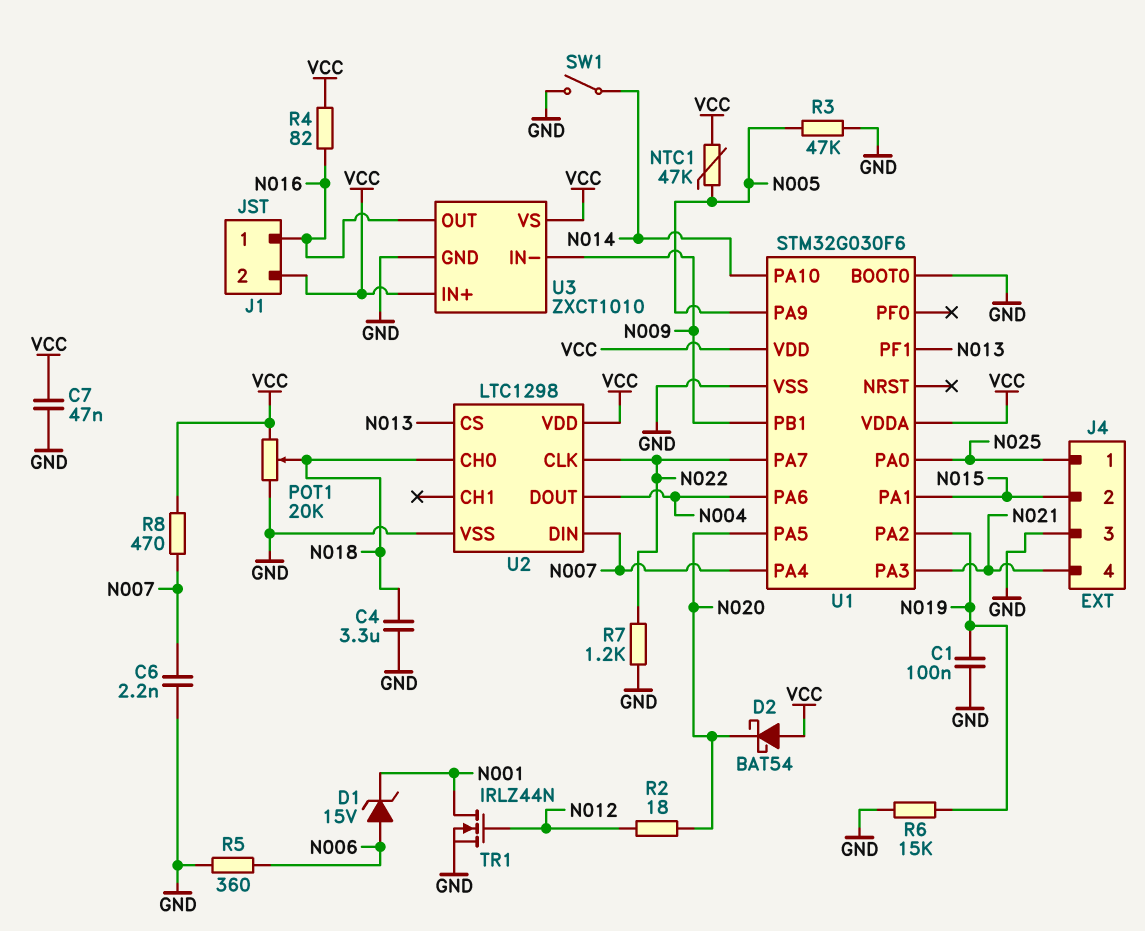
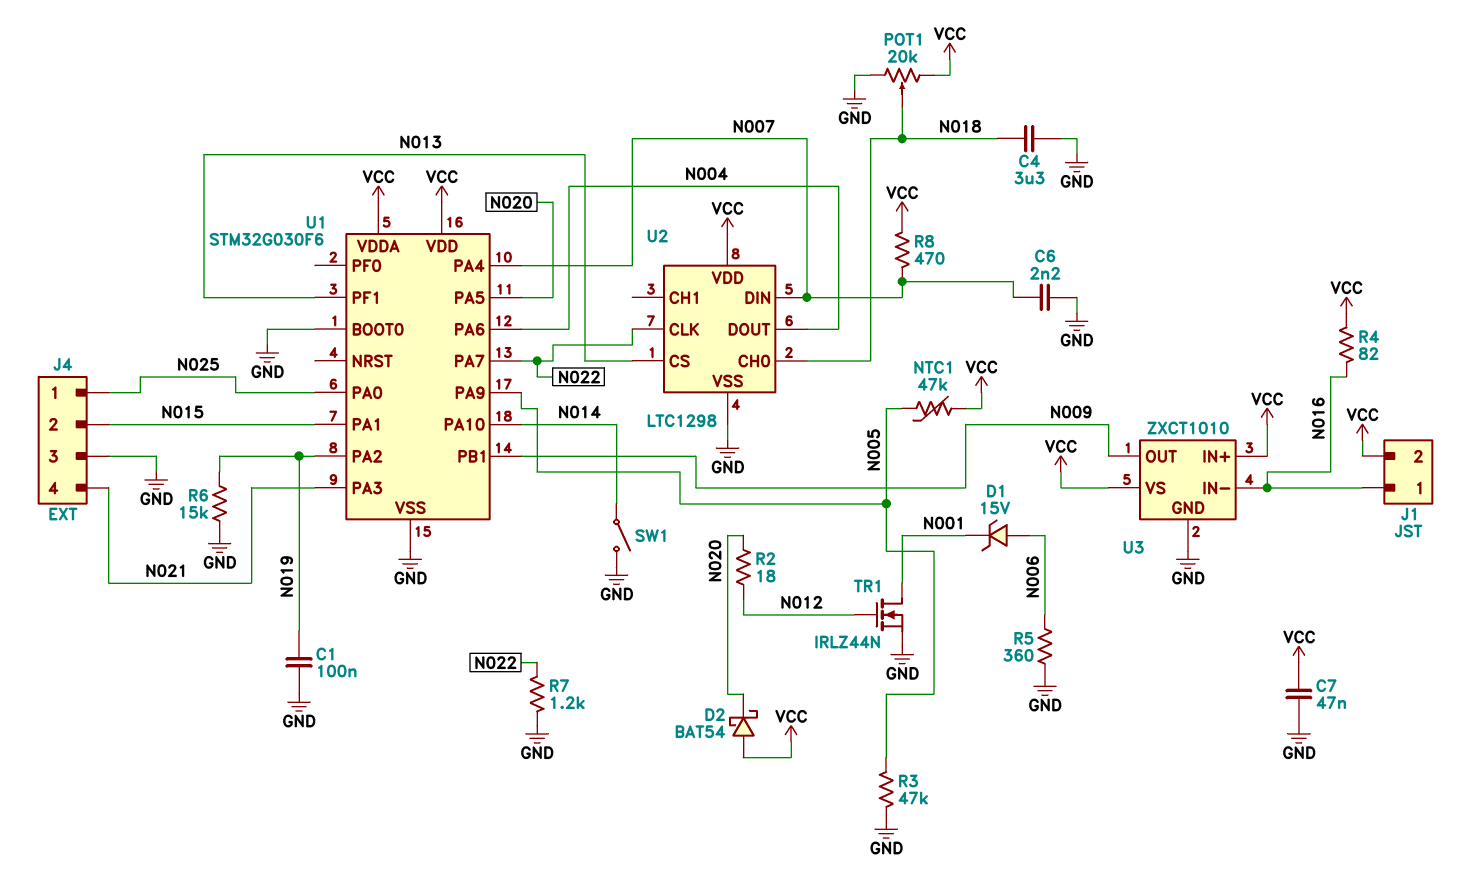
U3 pin IN-: N009 -> N016
U3 pin OUT: N016 -> N009

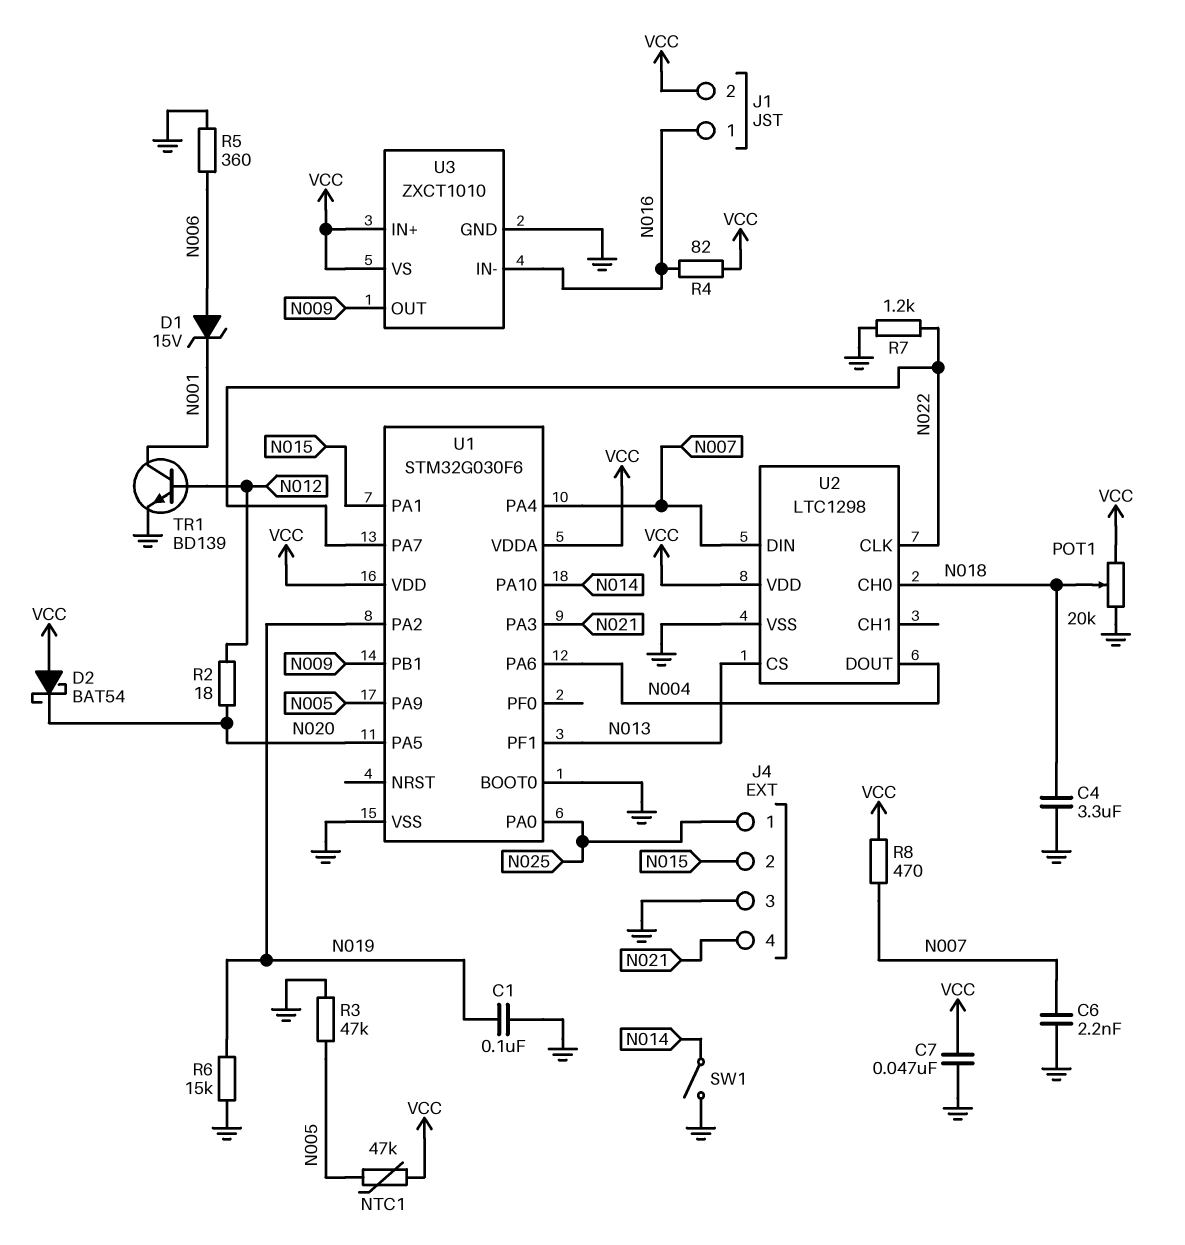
TR1: NMOS IRLZ44N (G N012, D N001, S GND) -> NPN BD139 (B N012, C N001, E GND)

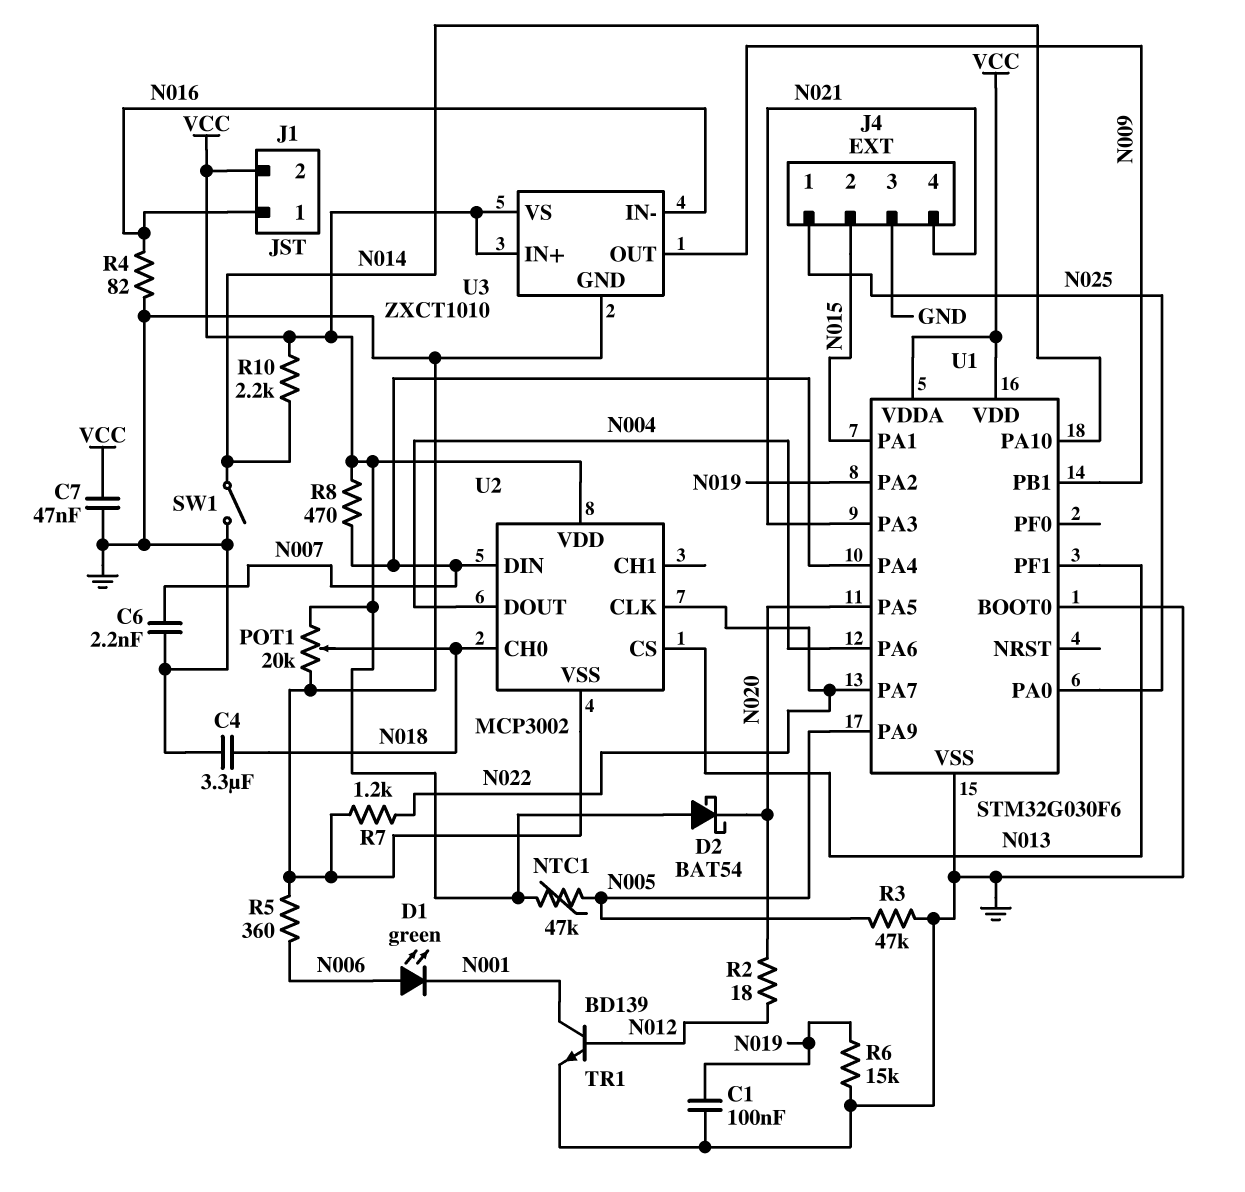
D1: zener 15V (A N006, K N001) -> LED green (A N006, K N001)
R4: 82 (N016, VCC) -> 82 (GND, N016)
R10: none -> 2.2k (N014, VCC)
U2: LTC1298 -> MCP3002

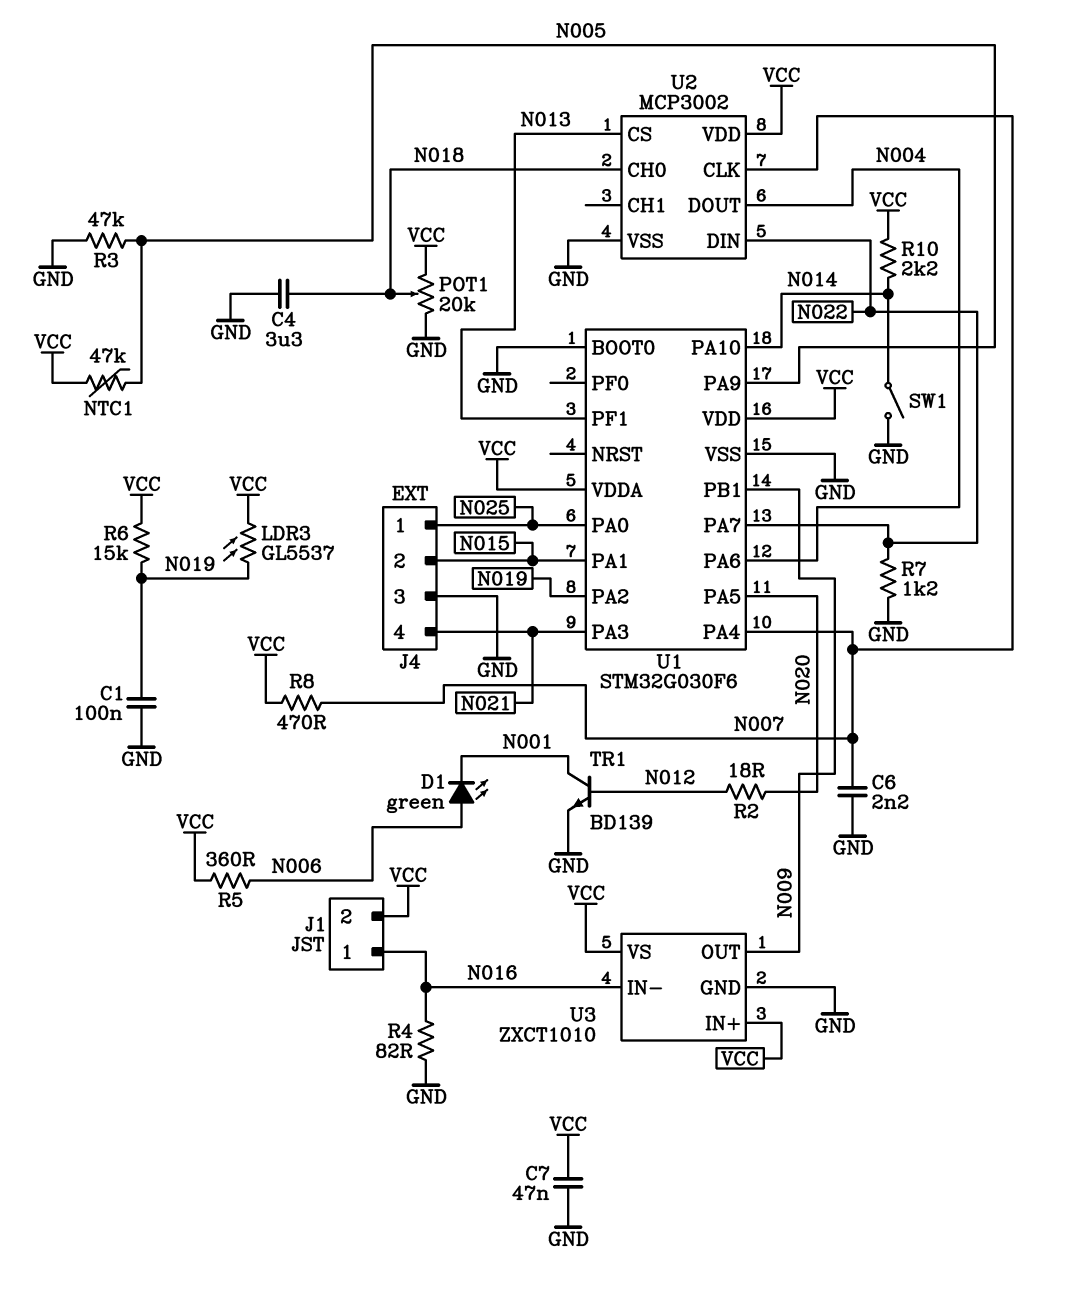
D2: schottky BAT54 (A VCC, K N020) -> none
LDR3: none -> GL5537 (N019, VCC)
R5: 360 (GND, N006) -> 360 (N006, VCC)
R6: 15k (GND, N019) -> 15k (N019, VCC)
U2 pin CLK: N022 -> N007
U2 pin DIN: N007 -> N022

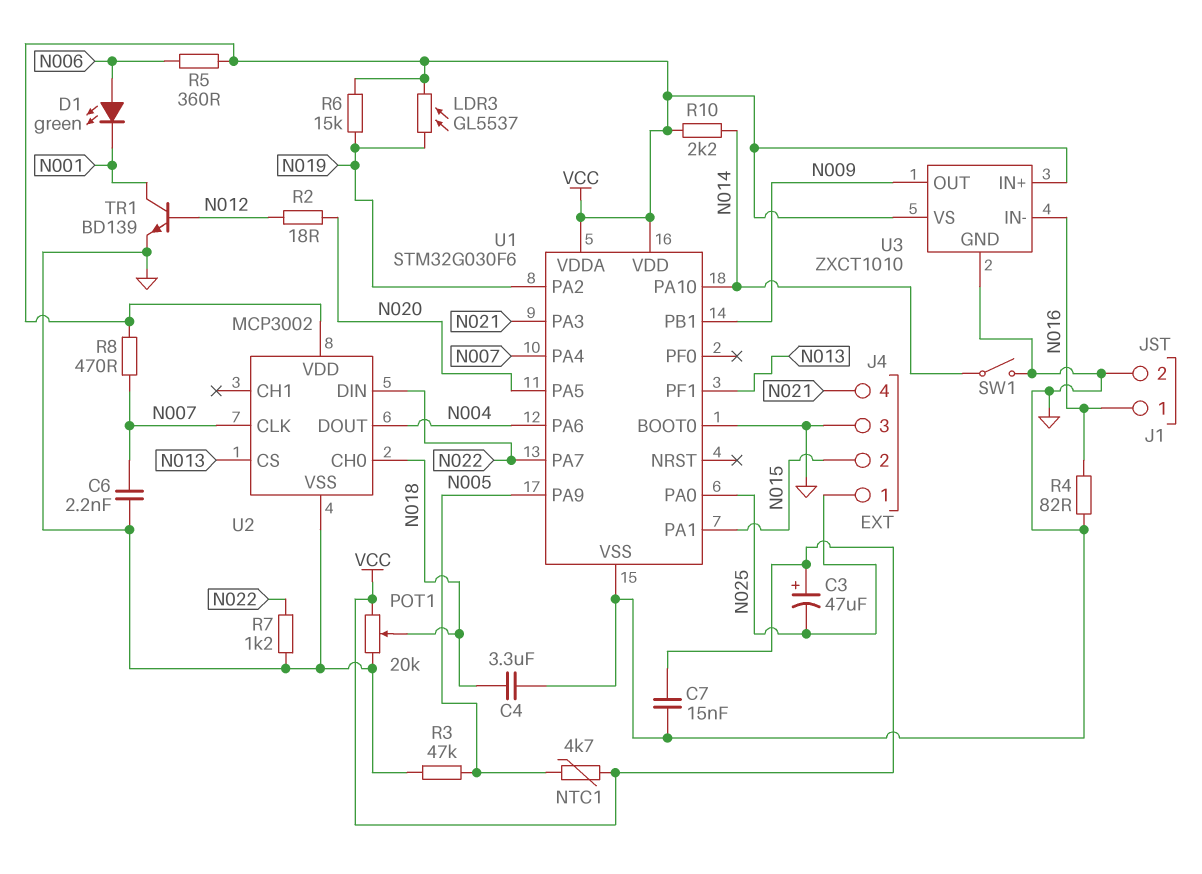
C1: 100nF (GND, N019) -> none
C3: none -> 47uF (plus VCC, minus N025)
C7: 47nF (GND, VCC) -> 15nF (GND, VCC)
J1 pin 2: VCC -> GND
NTC1: 47k (N005, VCC) -> 4.7k (N005, VCC)

